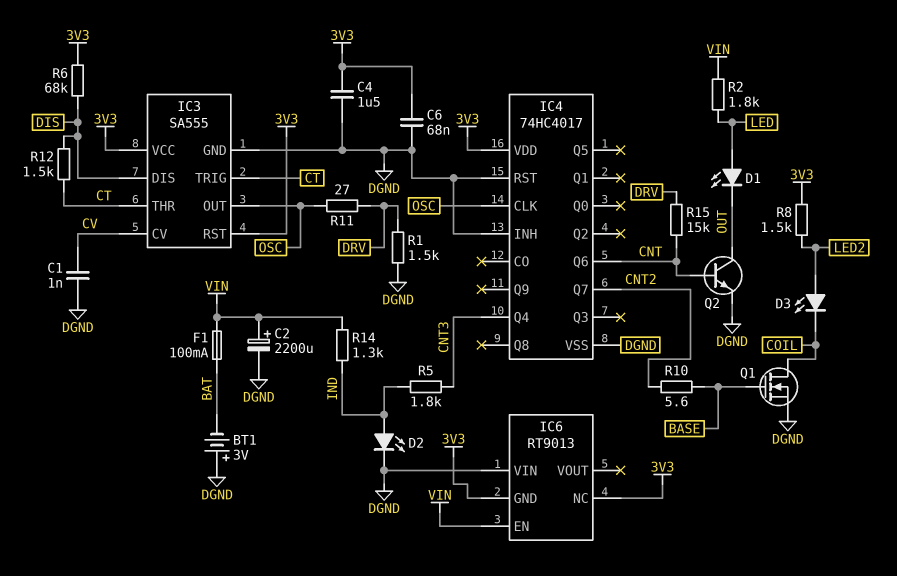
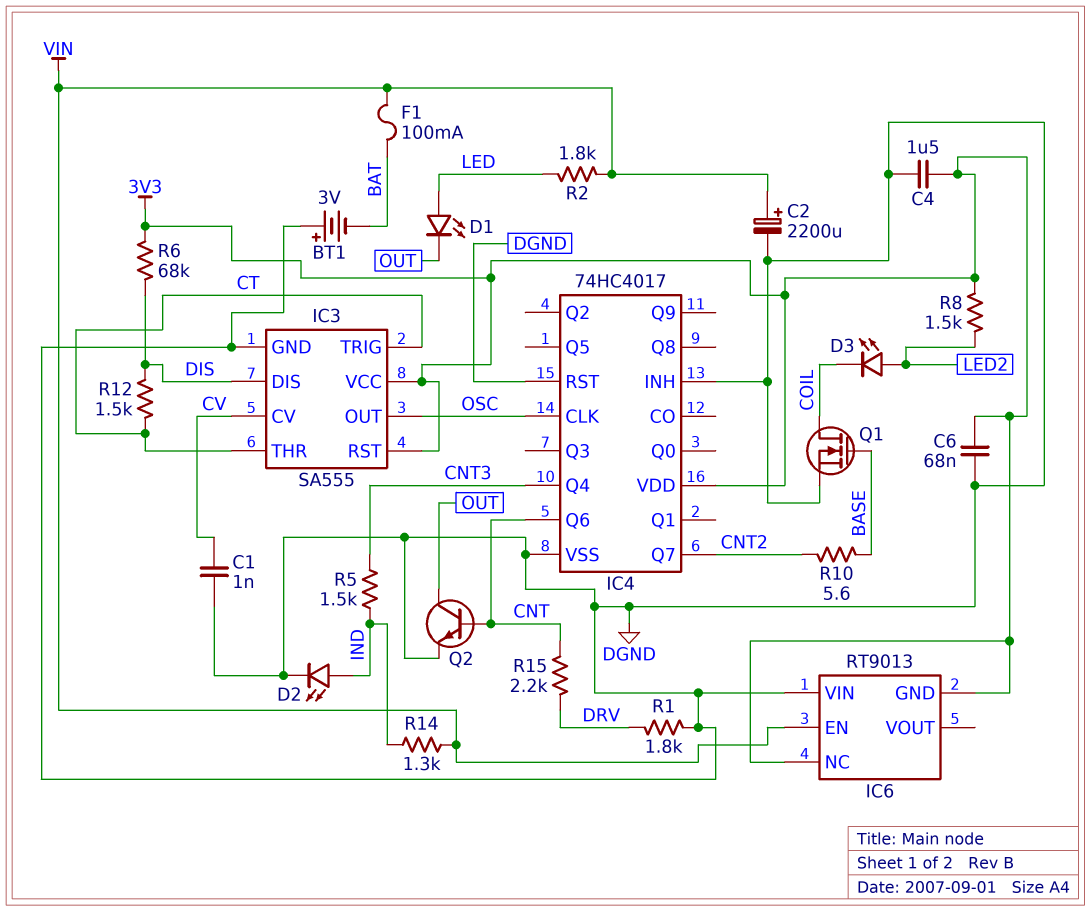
R1: 1.5k (DGND, DRV) -> 1.8k (DGND, DRV)
R5: 1.8k (CNT3, IND) -> 1.5k (CNT3, IND)
R11: 27 (DRV, OSC) -> none
R15: 15k (CNT, DRV) -> 2.2k (CNT, DRV)

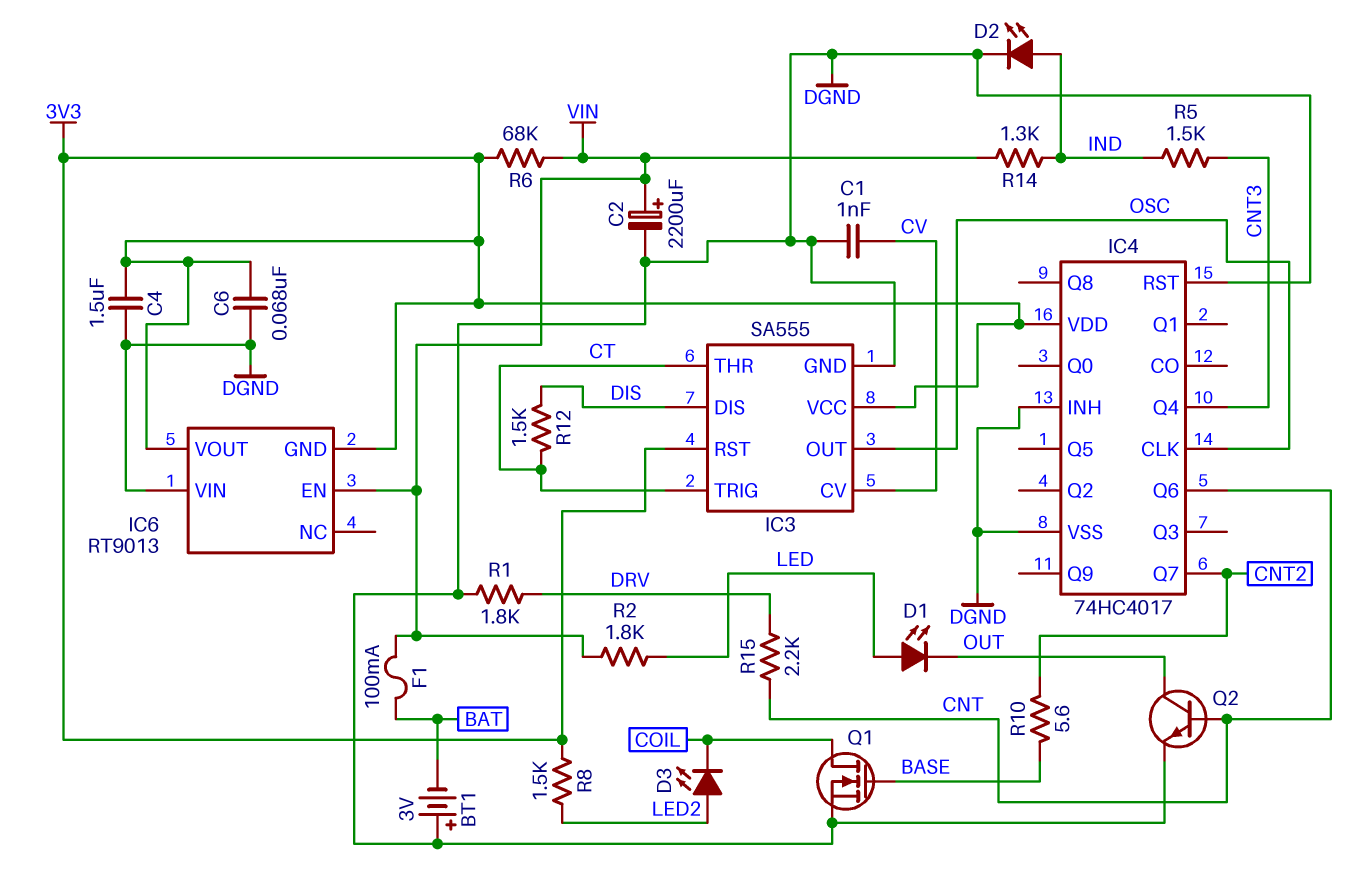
IC6 pin NC: 3V3 -> none
IC6 pin VOUT: none -> 3V3
R6: 68k (3V3, DIS) -> 68k (3V3, VIN)

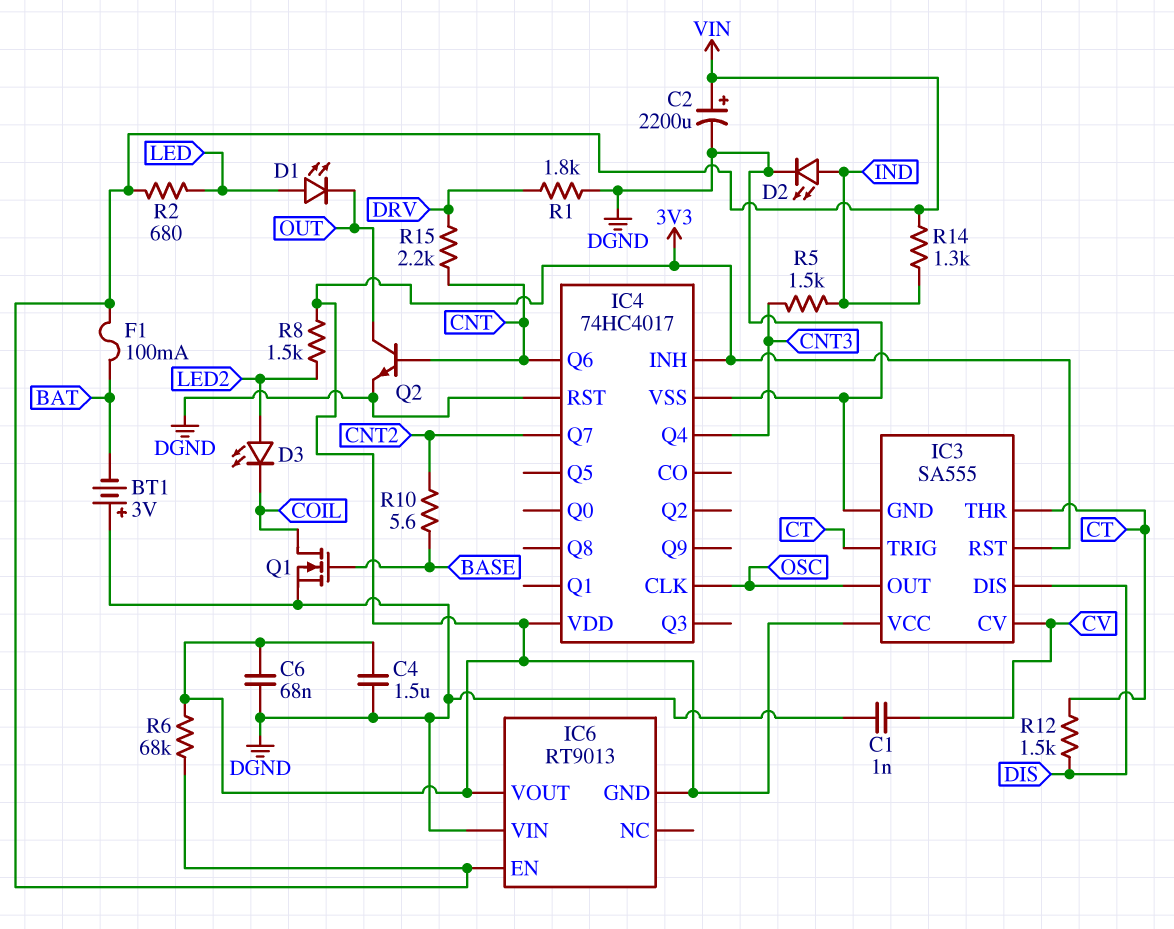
IC4 pin INH: DGND -> 3V3
R2: 1.8k (LED, VIN) -> 680 (LED, VIN)

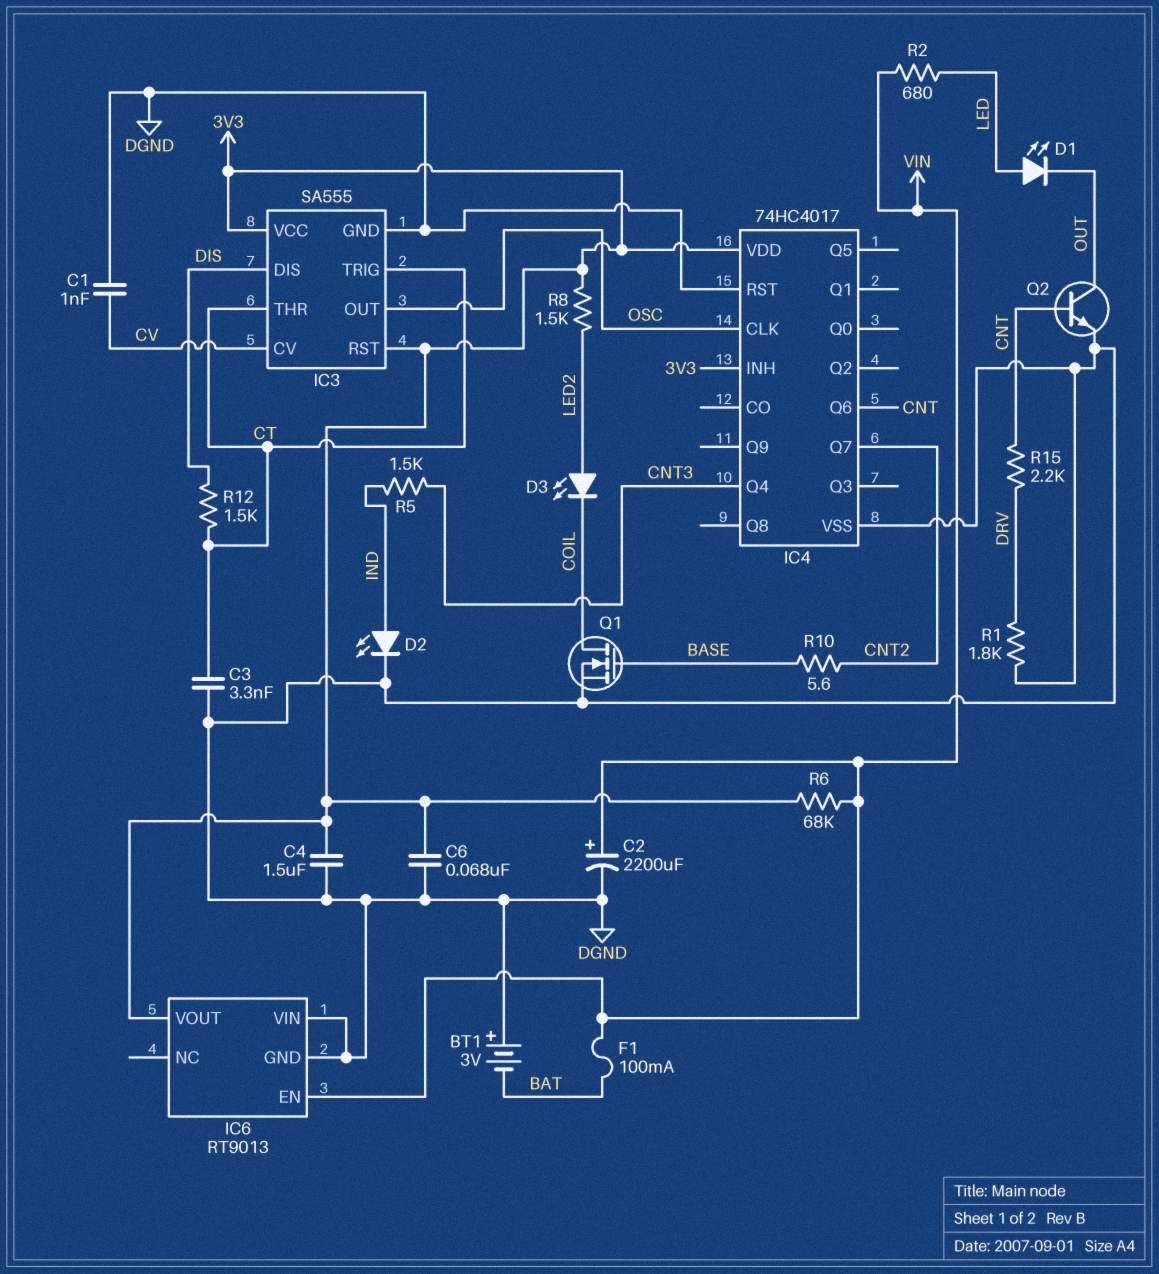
C3: none -> 3.3nF (CT, DGND)
IC6 pin GND: 3V3 -> DGND
R14: 1.3k (IND, VIN) -> none

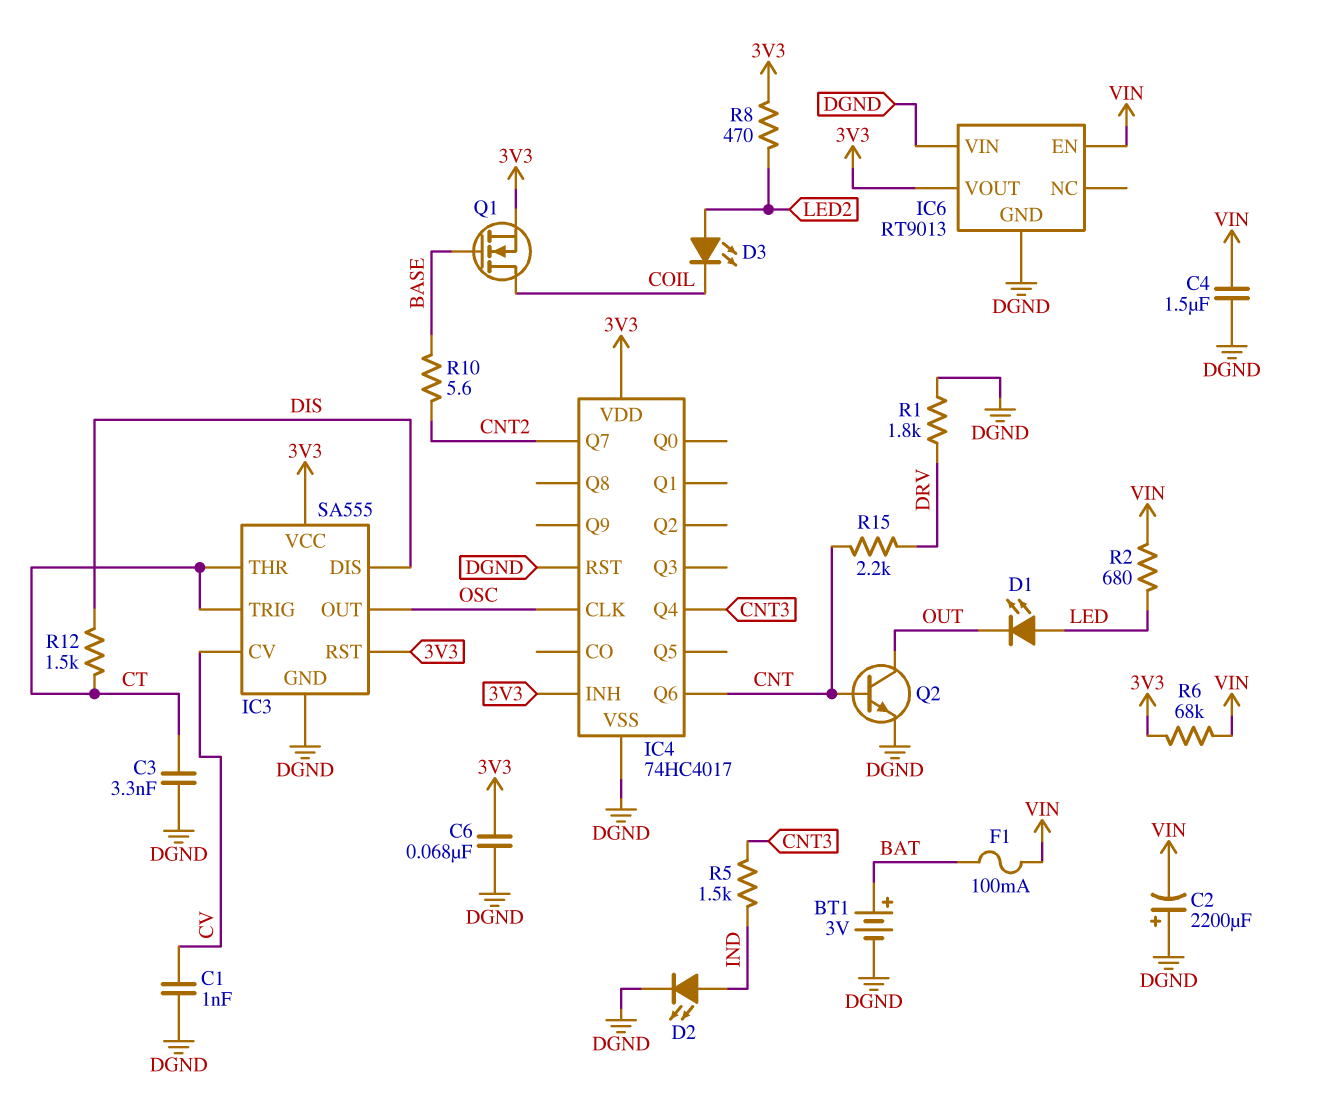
BT1: 3V (plus DGND, minus BAT) -> 3V (plus BAT, minus DGND)
C2: 2200uF (plus VIN, minus DGND) -> 2200uF (plus DGND, minus VIN)
C4: 1.5uF (3V3, DGND) -> 1.5uF (DGND, VIN)
Q1: NMOS (G BASE, D COIL, S DGND) -> NMOS (G BASE, D COIL, S 3V3)
R8: 1.5k (3V3, LED2) -> 470 (3V3, LED2)

